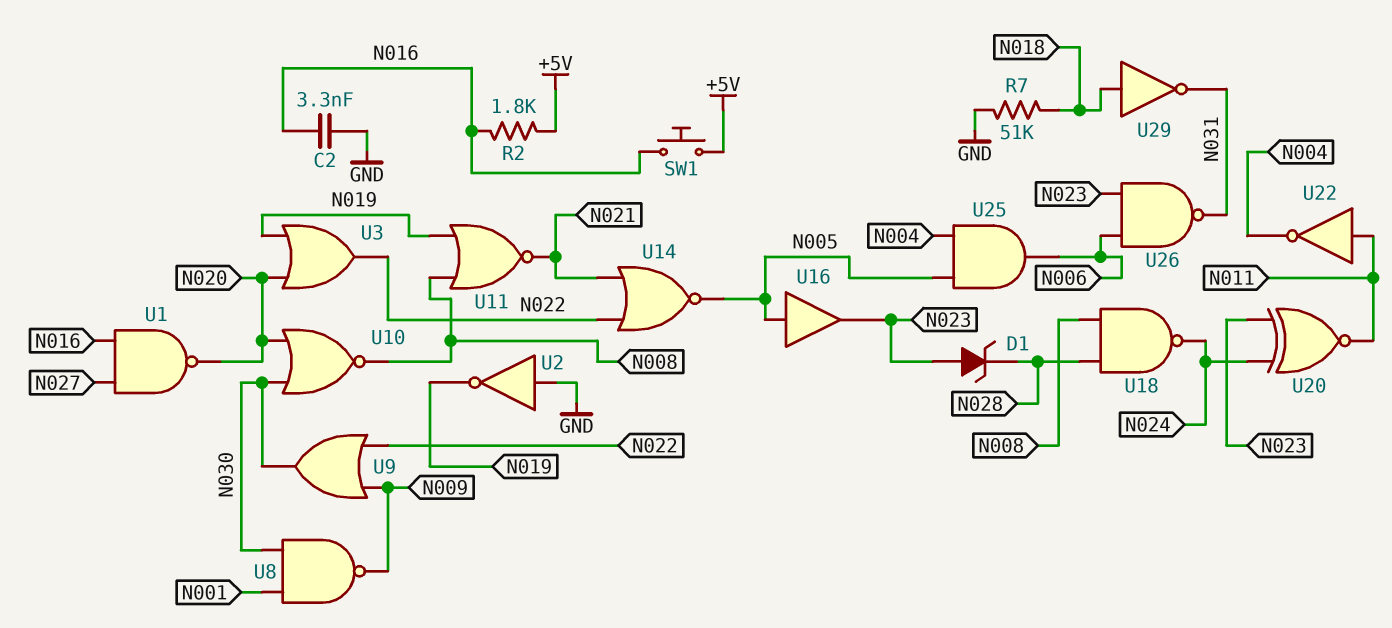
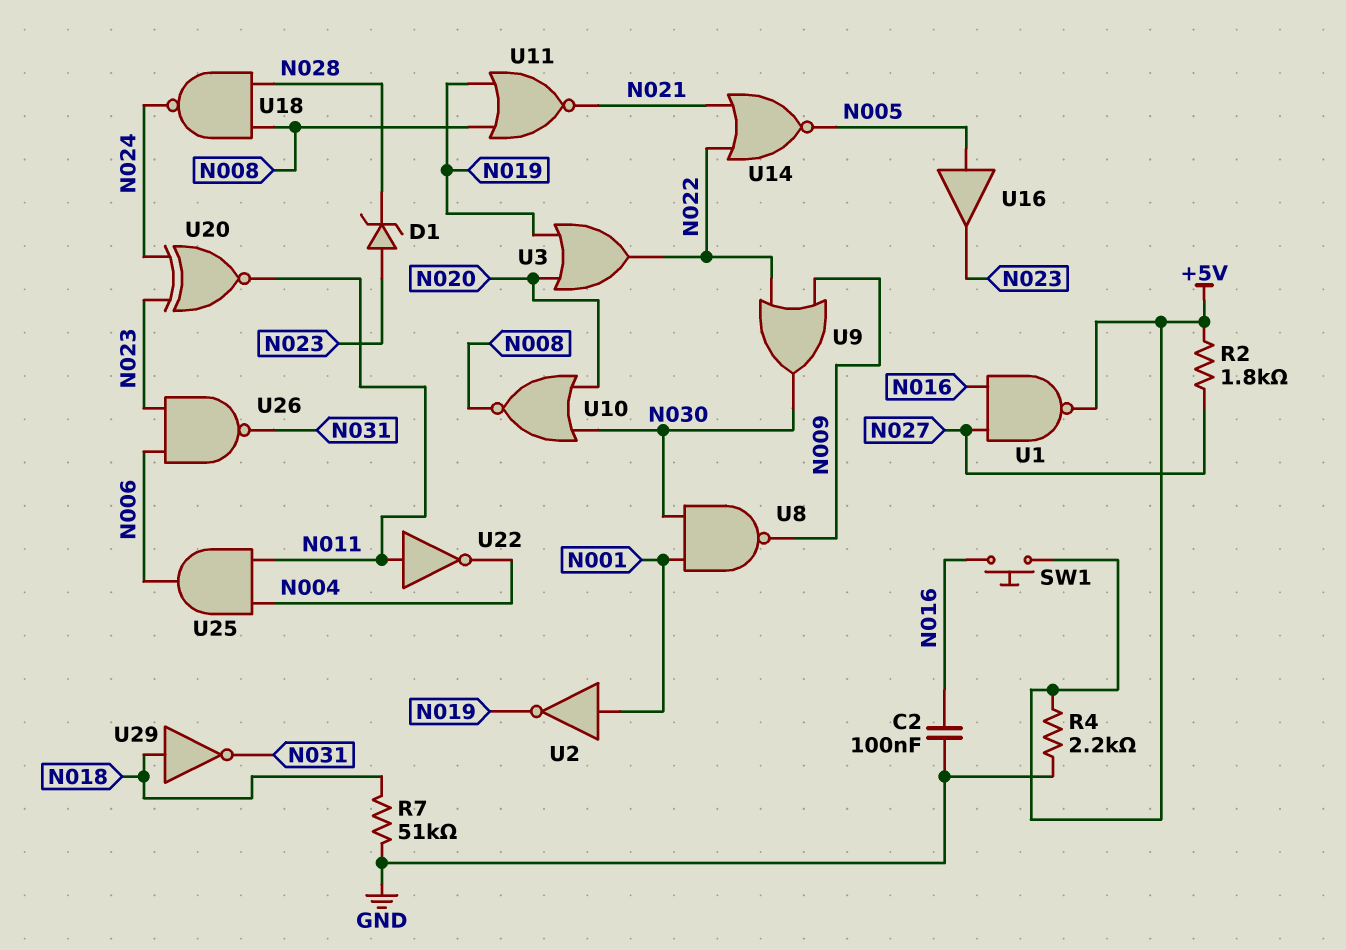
C2: 3.3nF (GND, N016) -> 100nF (GND, N016)
R2: 1.8k (+5V, N016) -> 1.8k (+5V, N027)
R4: none -> 2.2k (+5V, GND)
U1: NAND (in N016, in N027, out N020) -> NAND (in N016, in N027, out +5V)
U2: NOT (in GND, out N019) -> NOT (in N001, out N019)
U25: AND (in N004, in N005, out N006) -> AND (in N004, in N011, out N006)

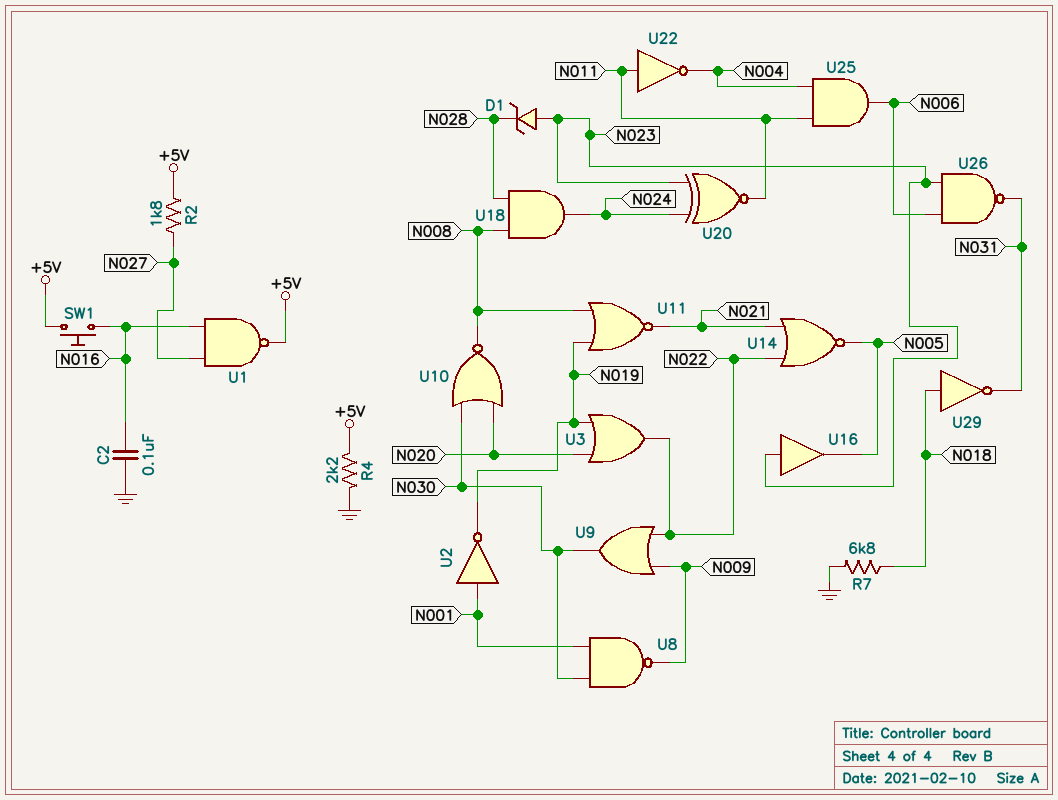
R7: 51k (GND, N018) -> 6.8k (GND, N018)
U16: buffer (in N005, out N023) -> buffer (in N023, out N005)
U18: NAND (in N008, in N028, out N024) -> AND (in N008, in N028, out N024)

